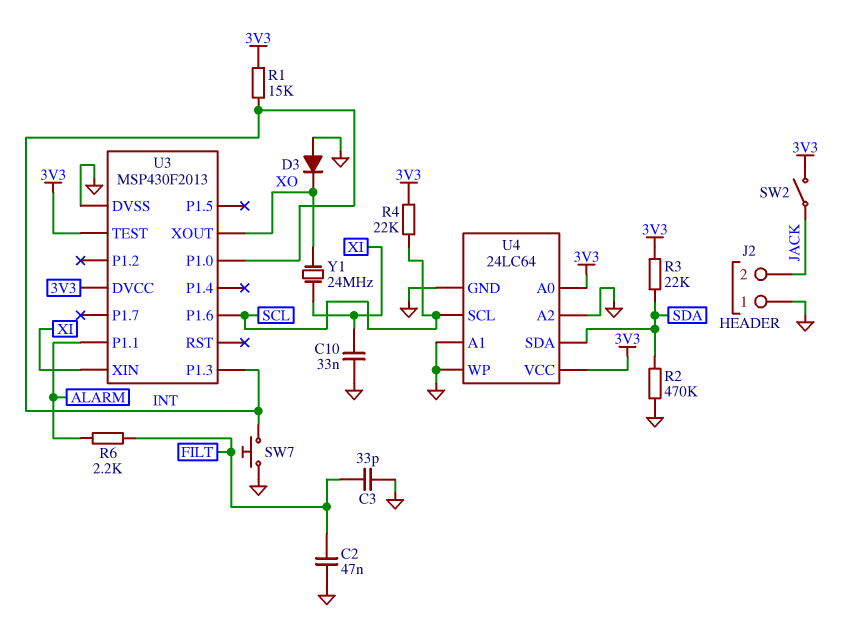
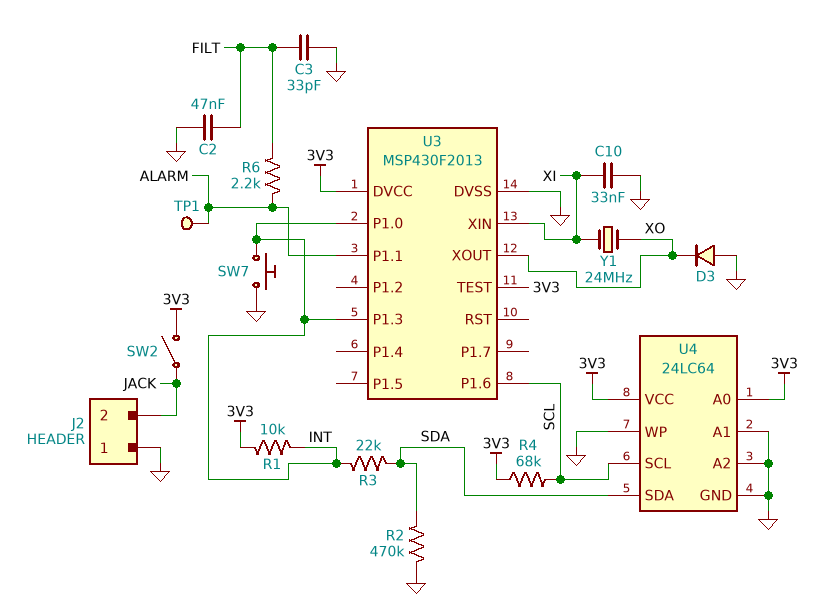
R1: 15k (3V3, INT) -> 10k (3V3, INT)
R3: 22k (3V3, SDA) -> 22k (INT, SDA)
R4: 22k (3V3, SCL) -> 68k (3V3, SCL)
TP1: none -> test point (ALARM)

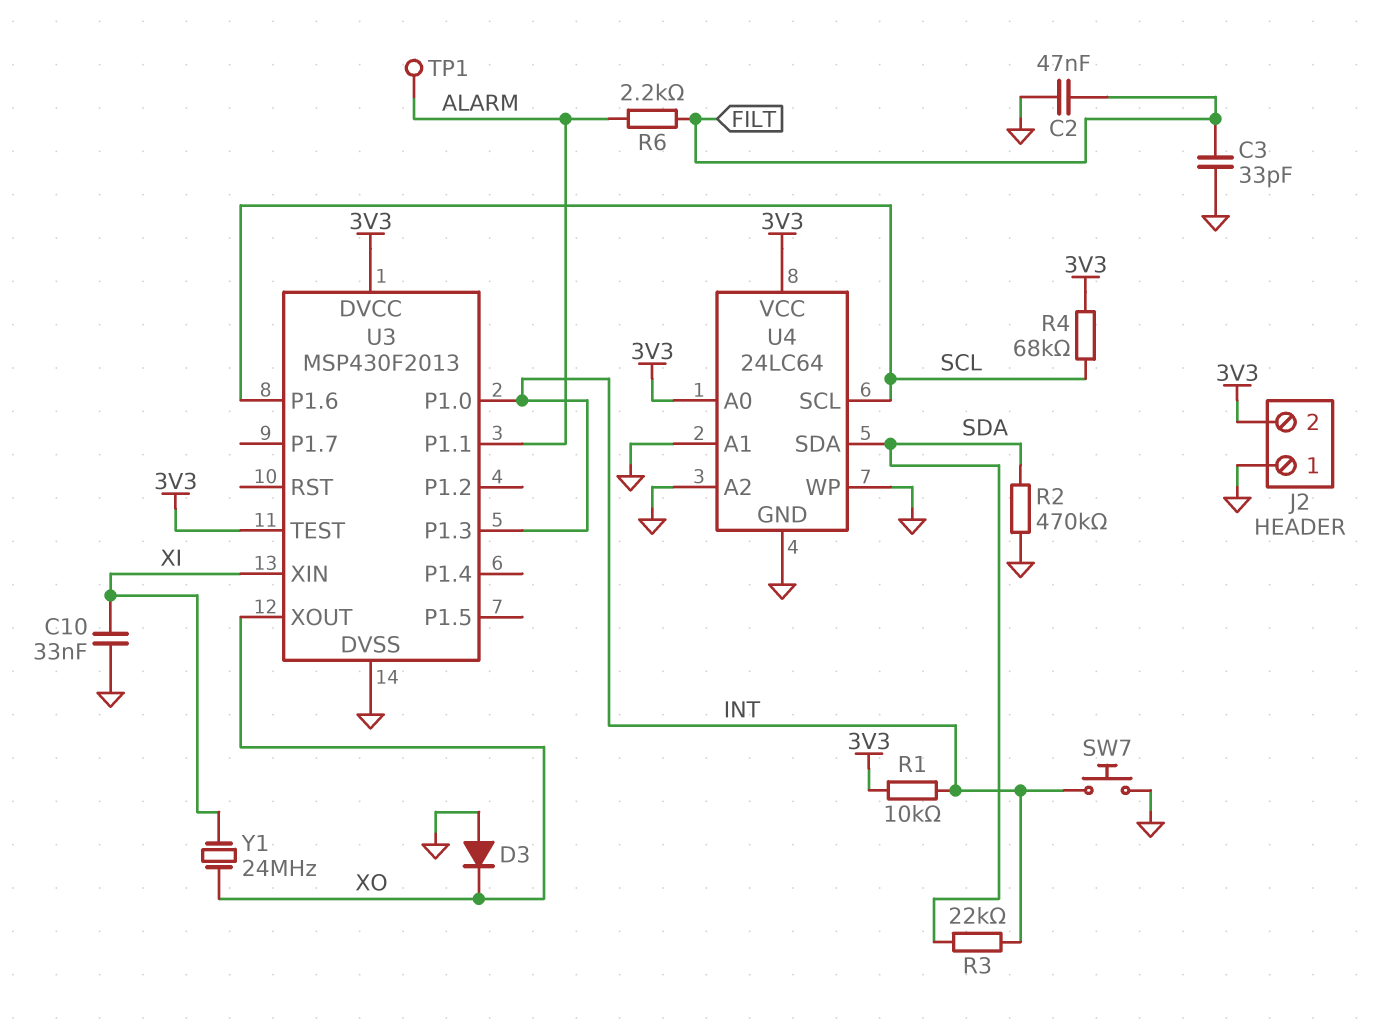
J2 pin 2: JACK -> 3V3
SW2: switch (3V3, JACK) -> none

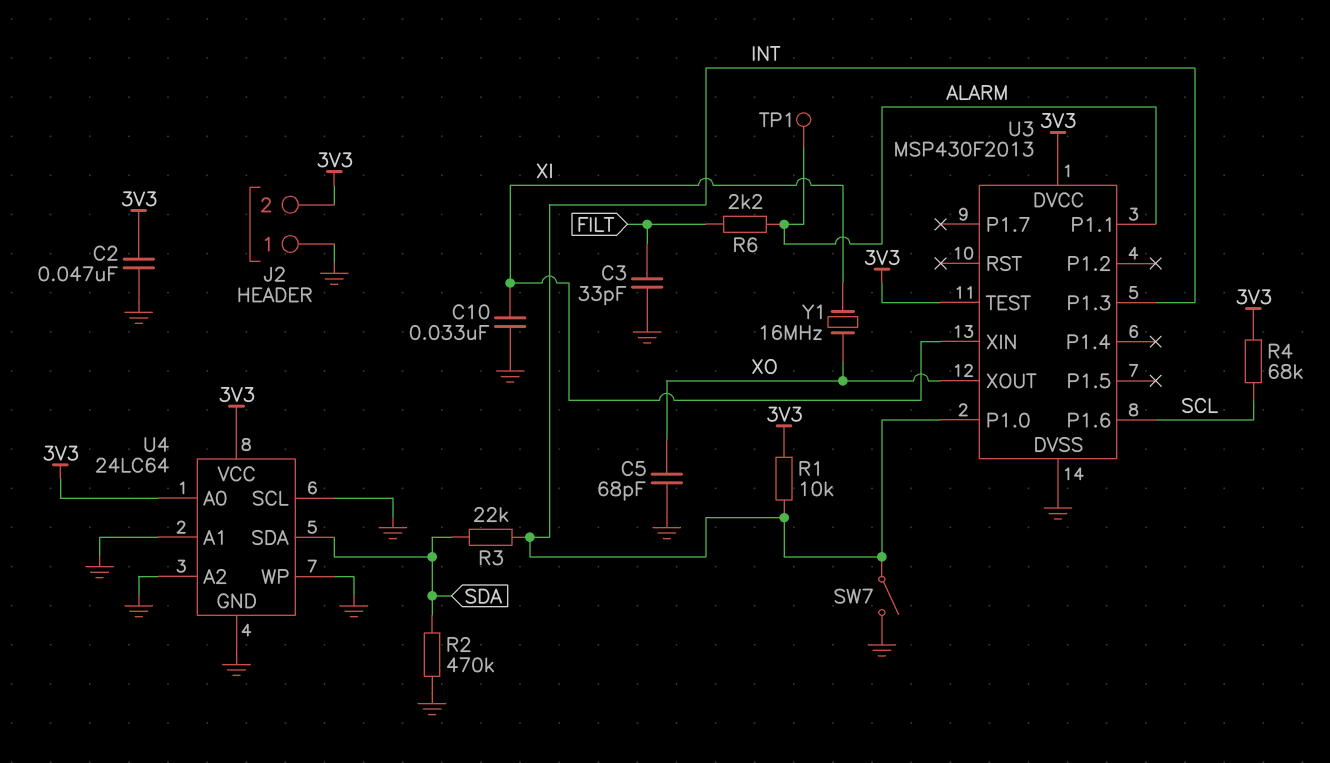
C2: 47nF (FILT, GND) -> 47nF (3V3, GND)
C5: none -> 68pF (GND, XO)
D3: diode (A GND, K XO) -> none
SW7: button (GND, INT) -> switch (GND, INT)
U4 pin SCL: SCL -> GND
Y1: 24MHz (XI, XO) -> 16MHz (XI, XO)

